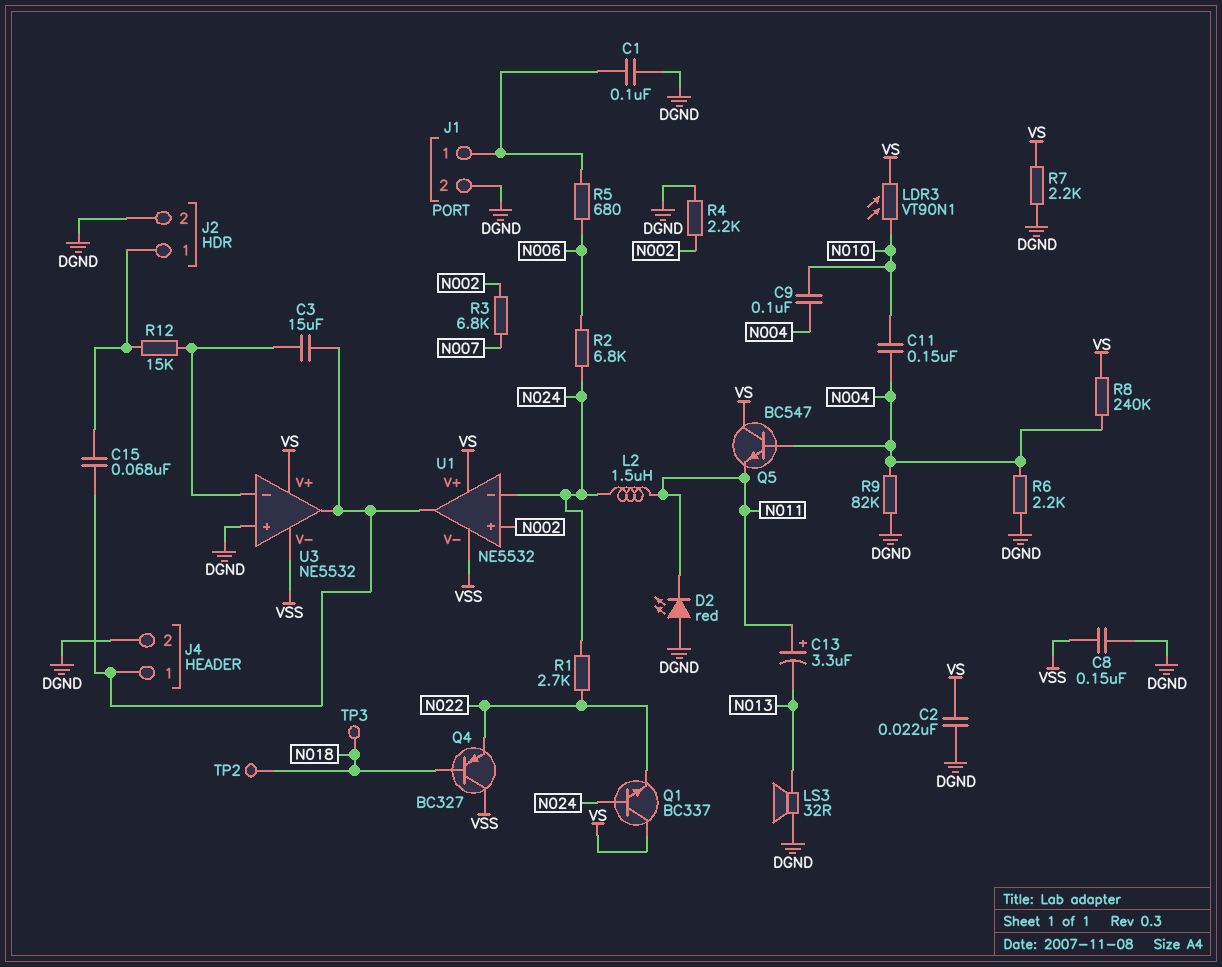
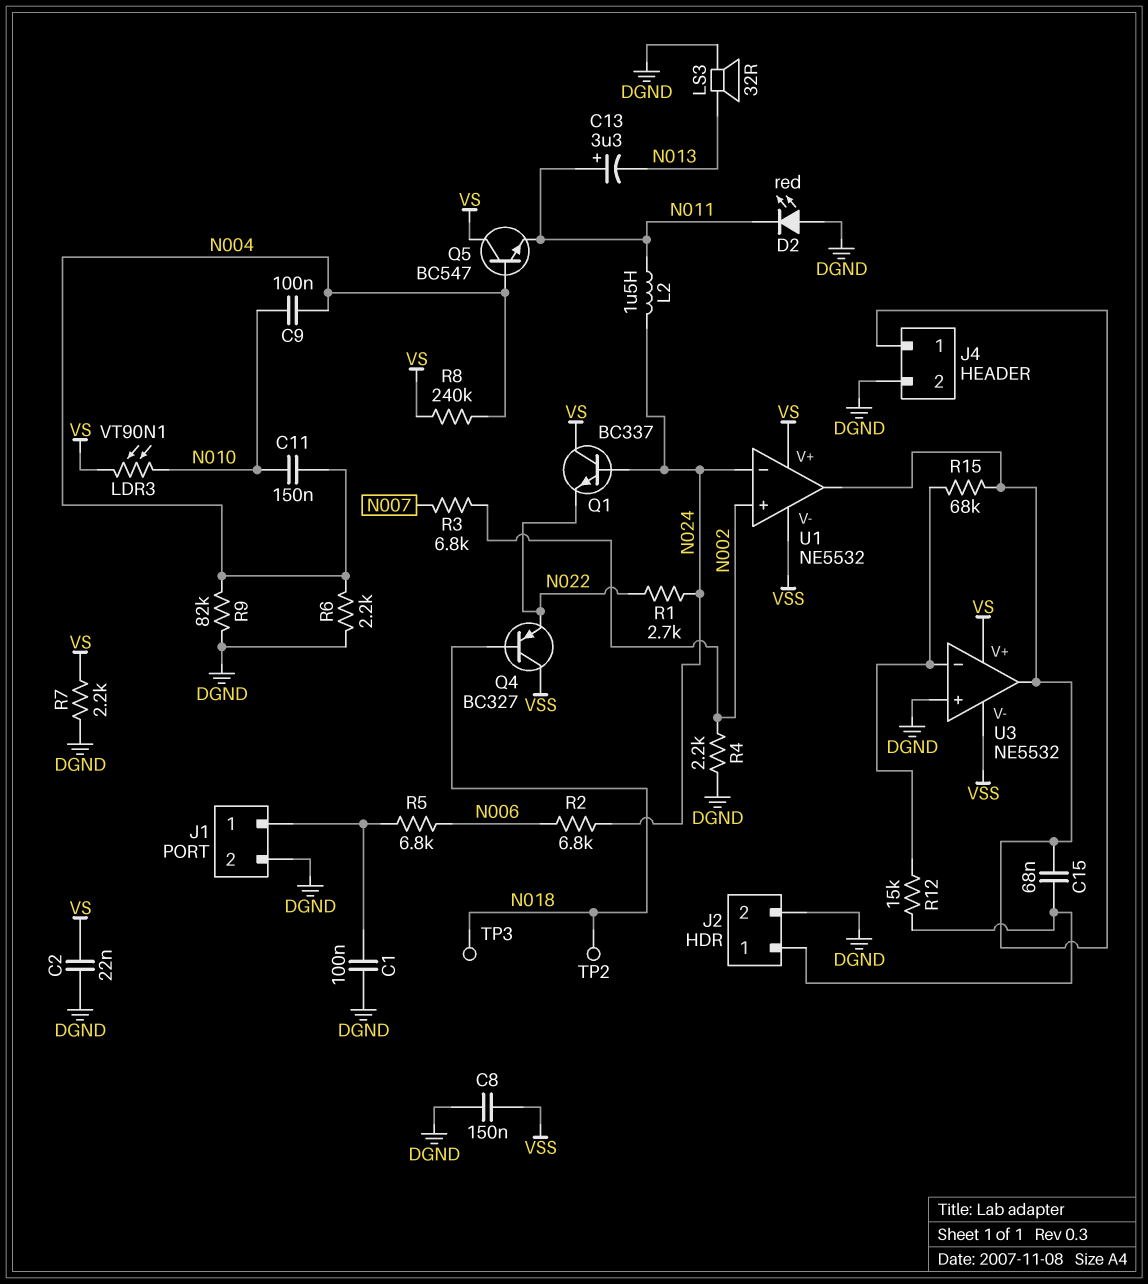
C3: 15uF (J4/1, U3/in-) -> none
R5: 680 (J1/1, N006) -> 6.8k (J1/1, N006)
R15: none -> 68k (J4/1, U3/in-)

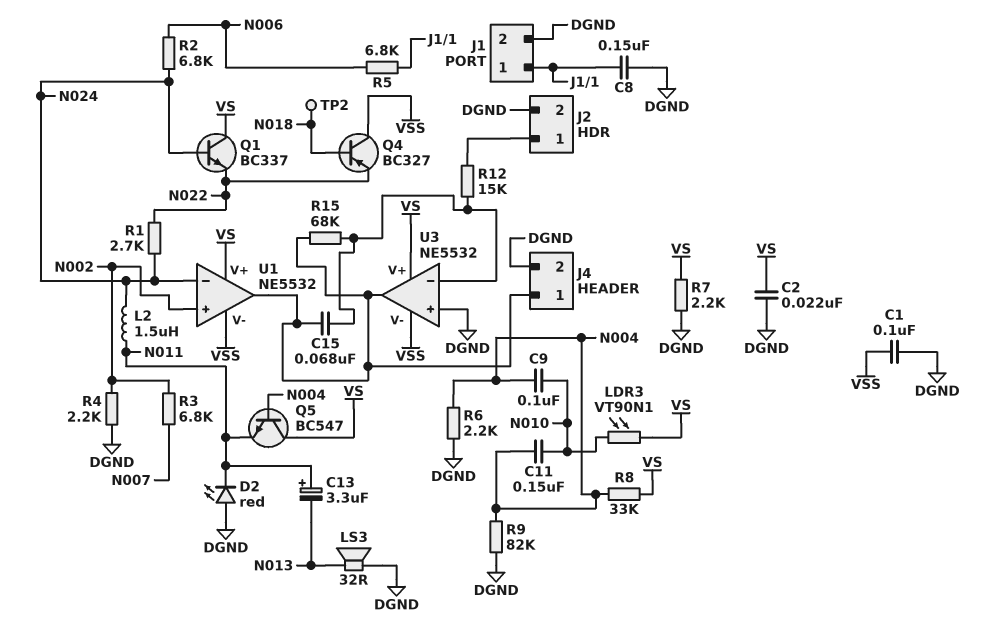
C1: 100nF (DGND, J1/1) -> 100nF (DGND, VSS)
C8: 150nF (DGND, VSS) -> 150nF (DGND, J1/1)
C15: 68nF (J2/1, J4/1) -> 68nF (J4/1, U3/in-)
R8: 240k (N004, VS) -> 33k (N004, VS)
TP3: test point (N018) -> none

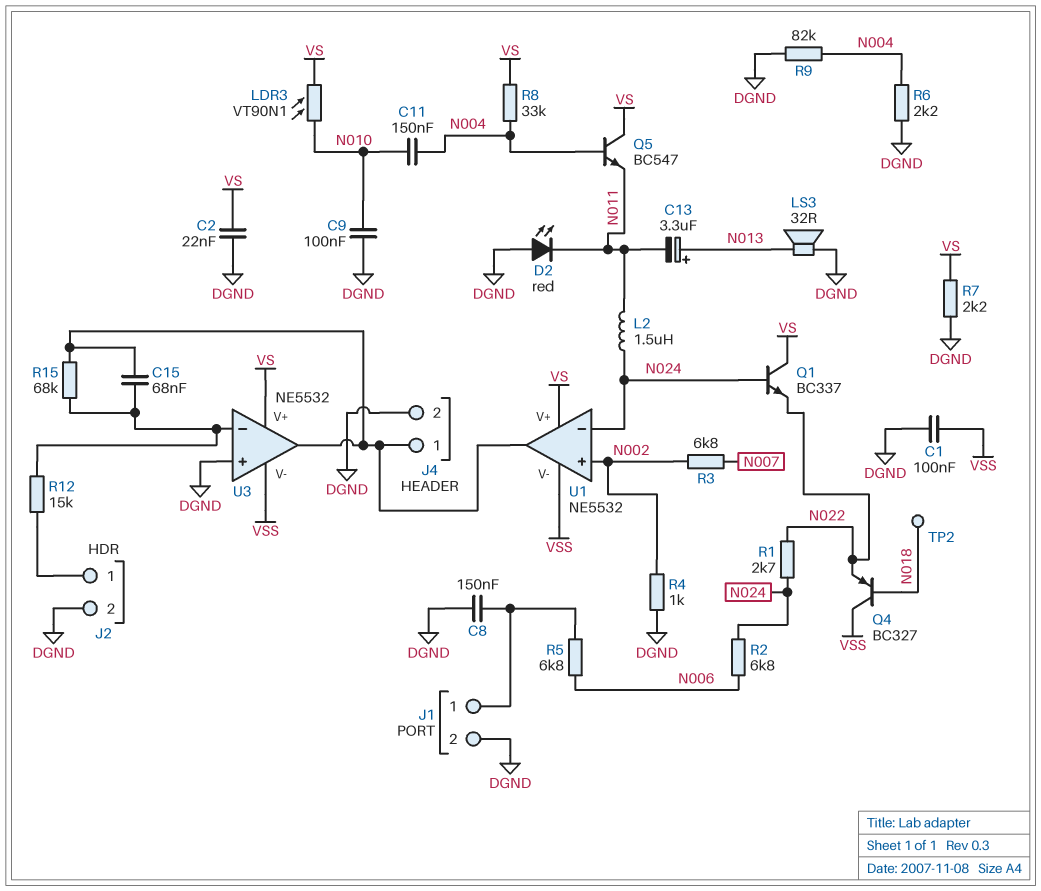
C9: 100nF (N004, N010) -> 100nF (DGND, N010)
C13: 3.3uF (plus N011, minus N013) -> 3.3uF (plus N013, minus N011)
R4: 2.2k (DGND, N002) -> 1k (DGND, N002)

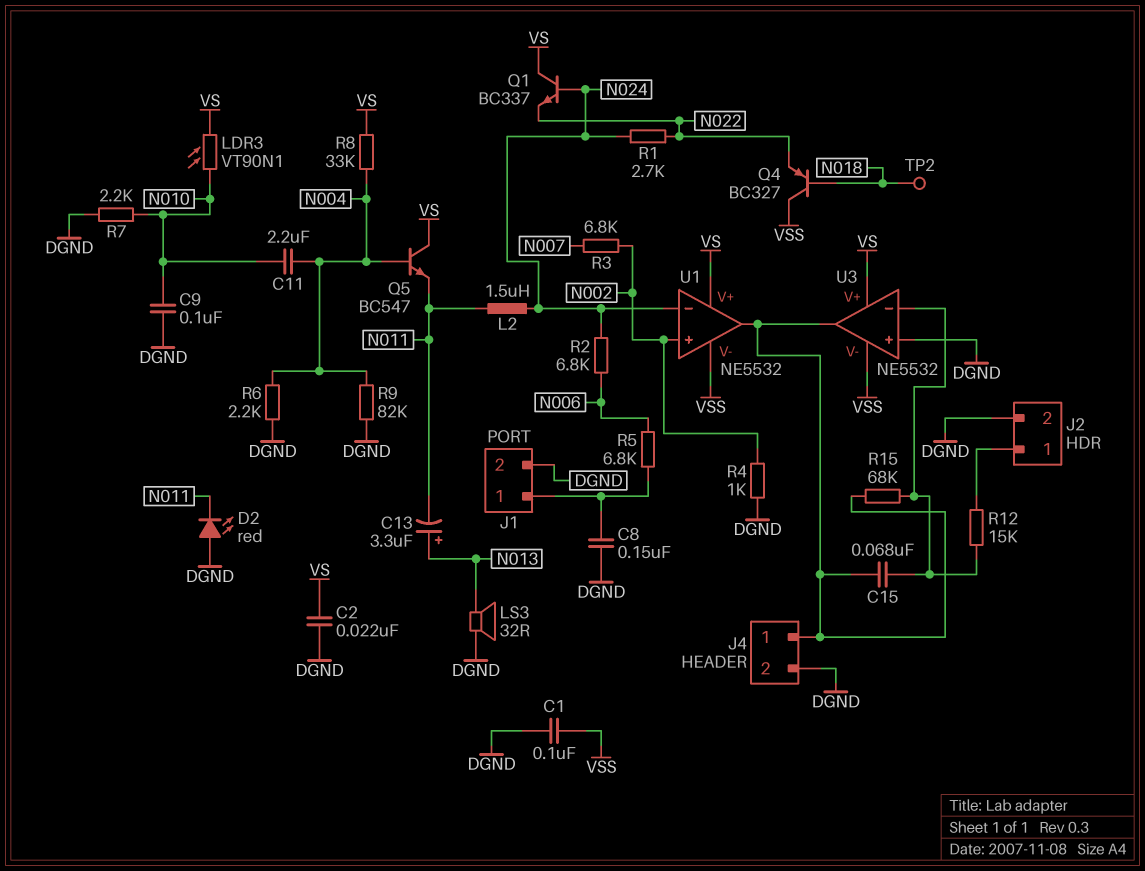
C11: 150nF (N004, N010) -> 2.2uF (N004, N010)
R7: 2.2k (DGND, VS) -> 2.2k (DGND, N010)

